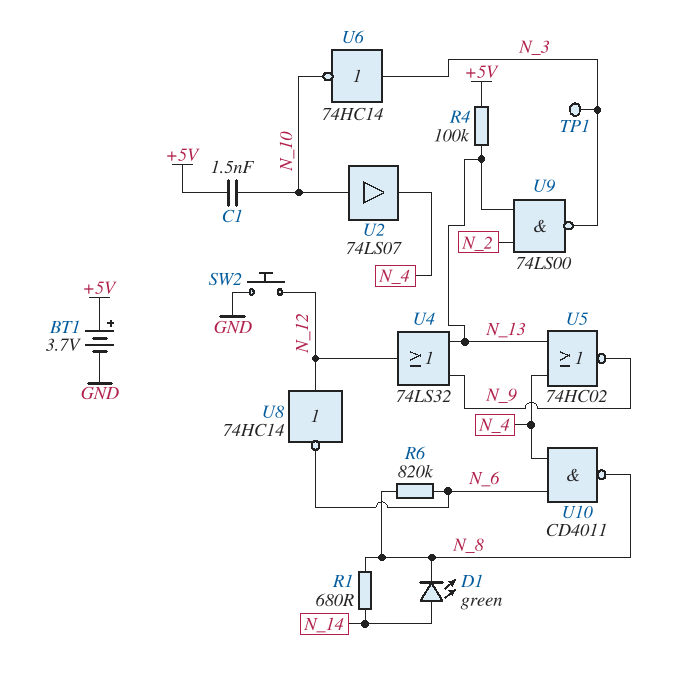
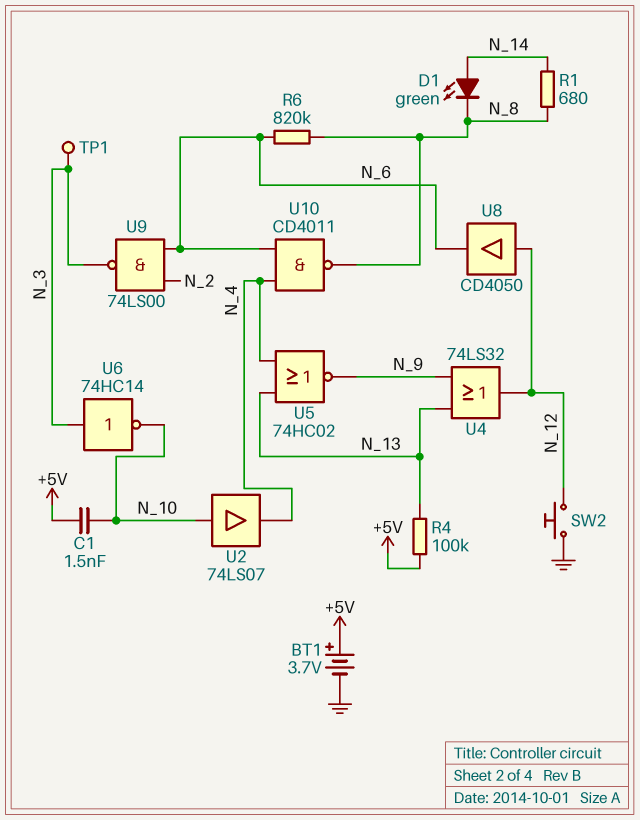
U8: NOT 74HC14 (in N_12, out N_6) -> buffer CD4050 (in N_12, out N_6)
U9: NAND 74LS00 (in N_2, in N_13, out N_3) -> NAND 74LS00 (in N_2, in N_6, out N_3)

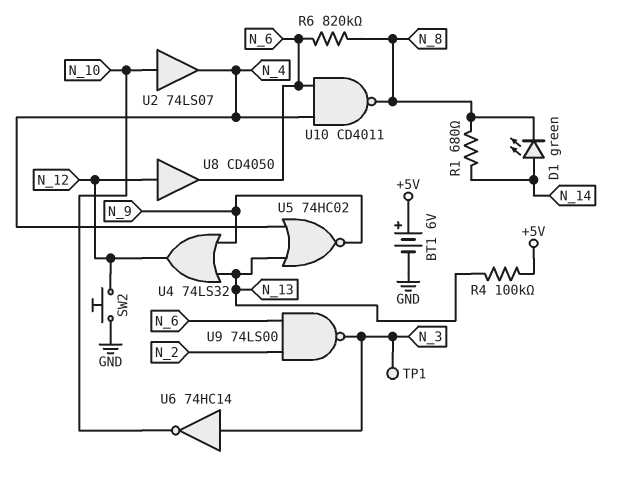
BT1: 3.7V (plus +5V, minus GND) -> 6V (plus +5V, minus GND)
C1: 1.5nF (+5V, N_10) -> none

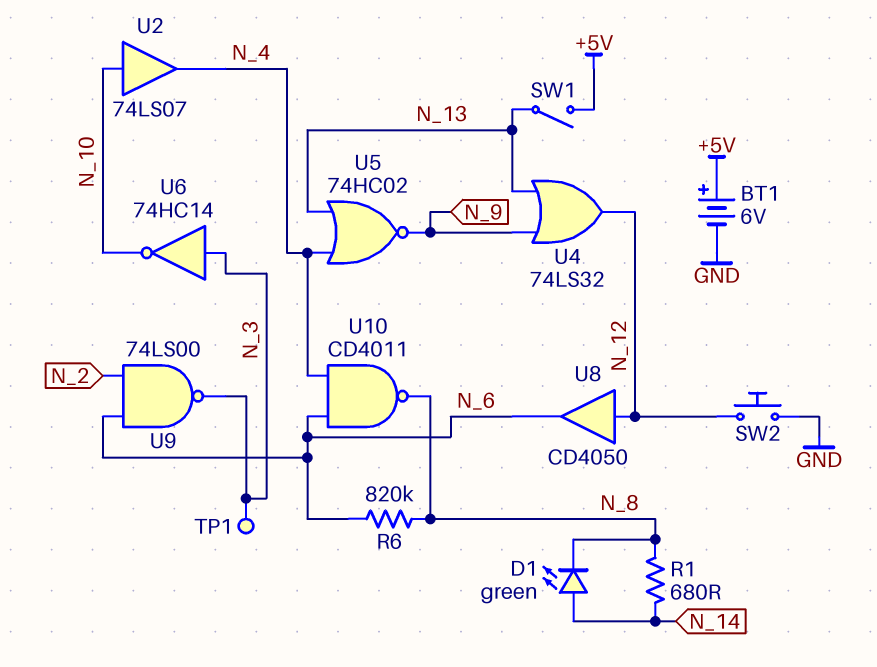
R4: 100k (+5V, N_13) -> none
SW1: none -> switch (+5V, N_13)

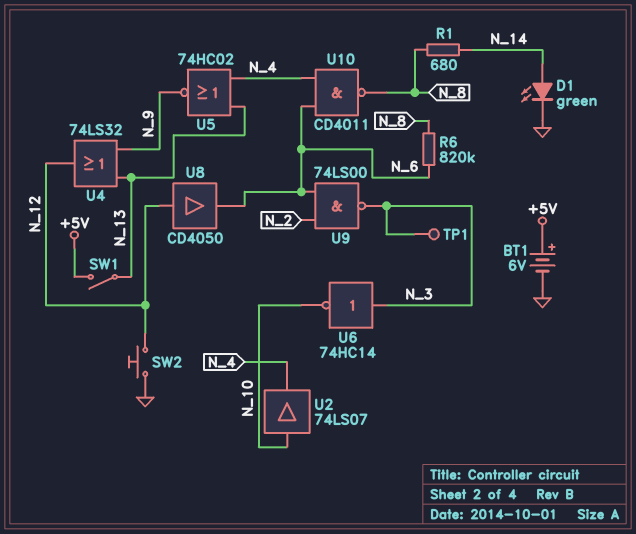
D1: LED green (A N_14, K N_8) -> LED green (A N_14, K GND)

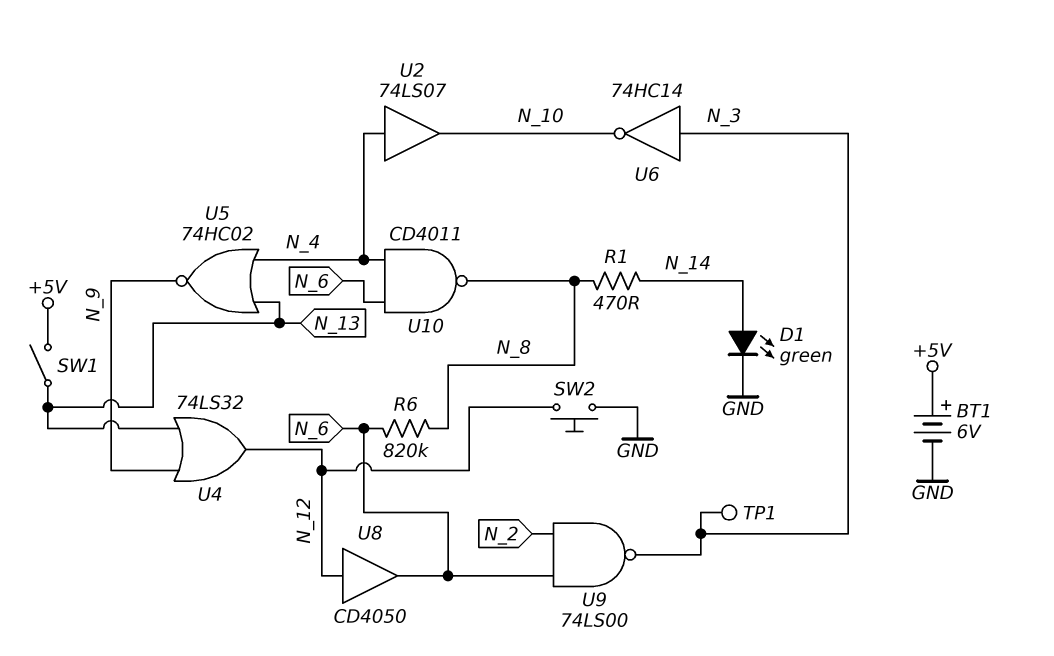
R1: 680 (N_8, N_14) -> 470 (N_8, N_14)
U2: buffer 74LS07 (in N_10, out N_4) -> buffer 74LS07 (in N_4, out N_10)

